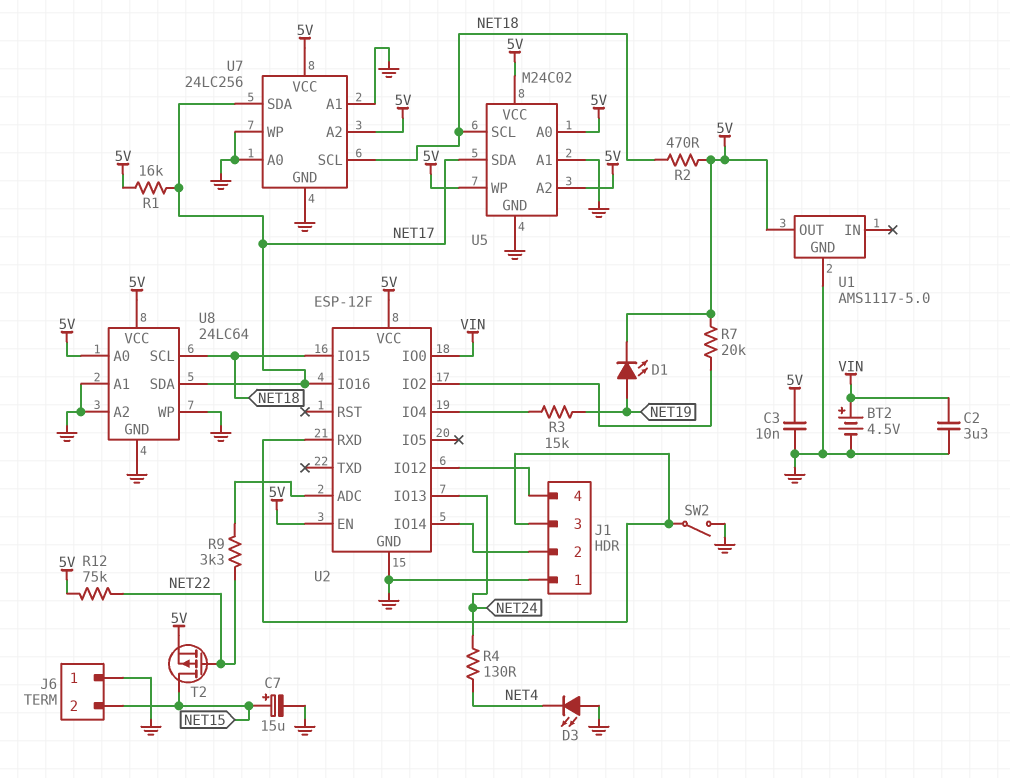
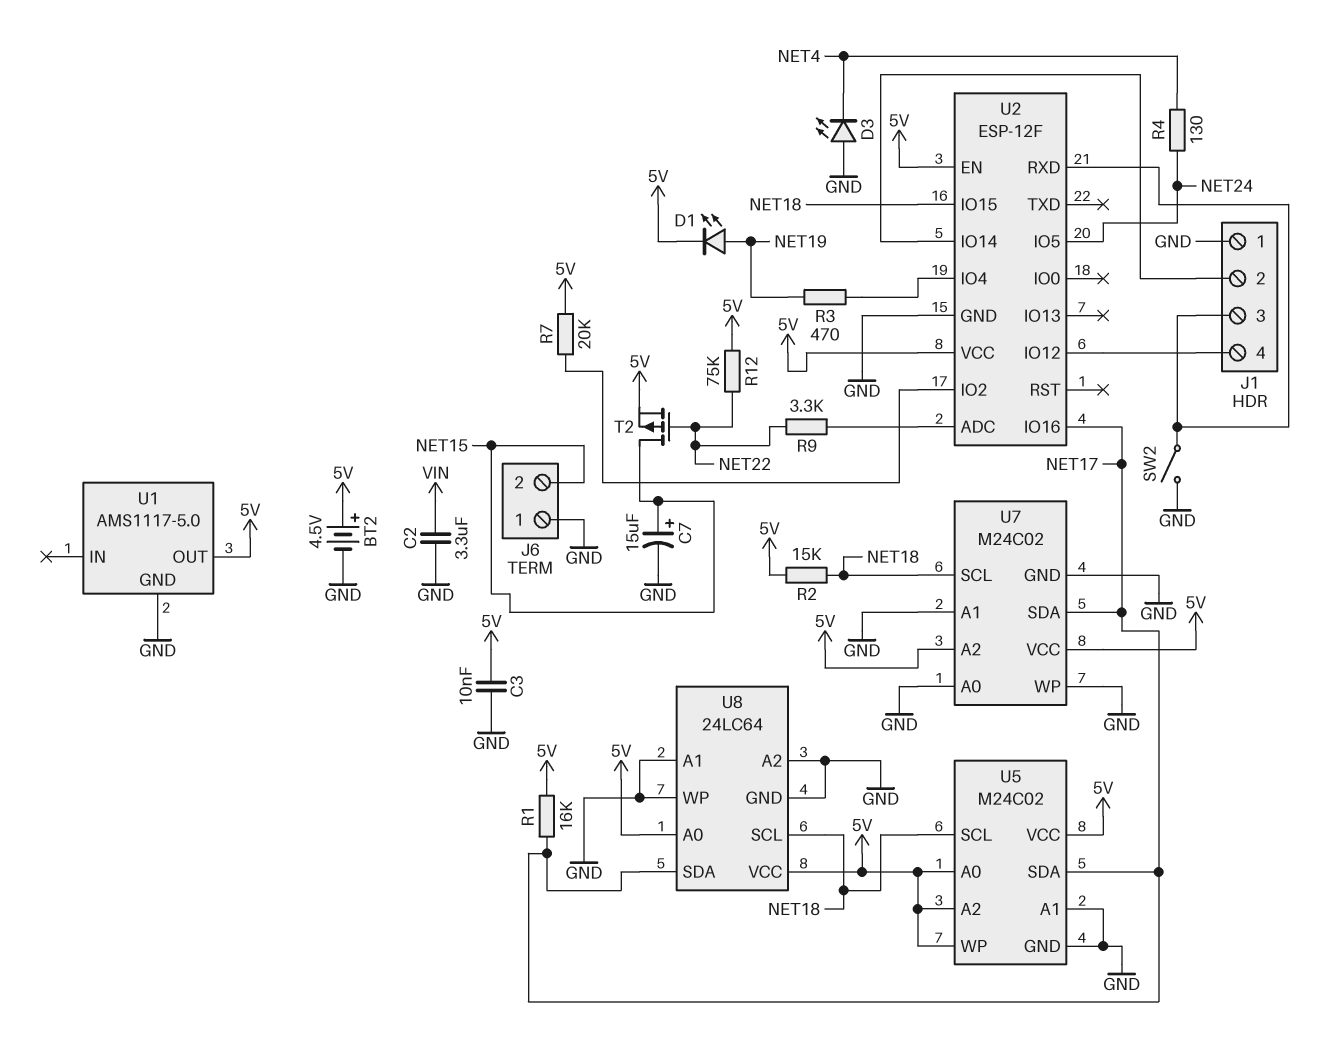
BT2: 4.5V (plus VIN, minus GND) -> 4.5V (plus 5V, minus GND)
R2: 470 (5V, NET18) -> 15k (5V, NET18)
R3: 15k (NET19, U2/IO4) -> 470 (NET19, U2/IO4)
U2 pin IO0: VIN -> none
U2 pin IO5: none -> NET24
U2 pin IO13: NET24 -> none
U7: 24LC256 -> M24C02

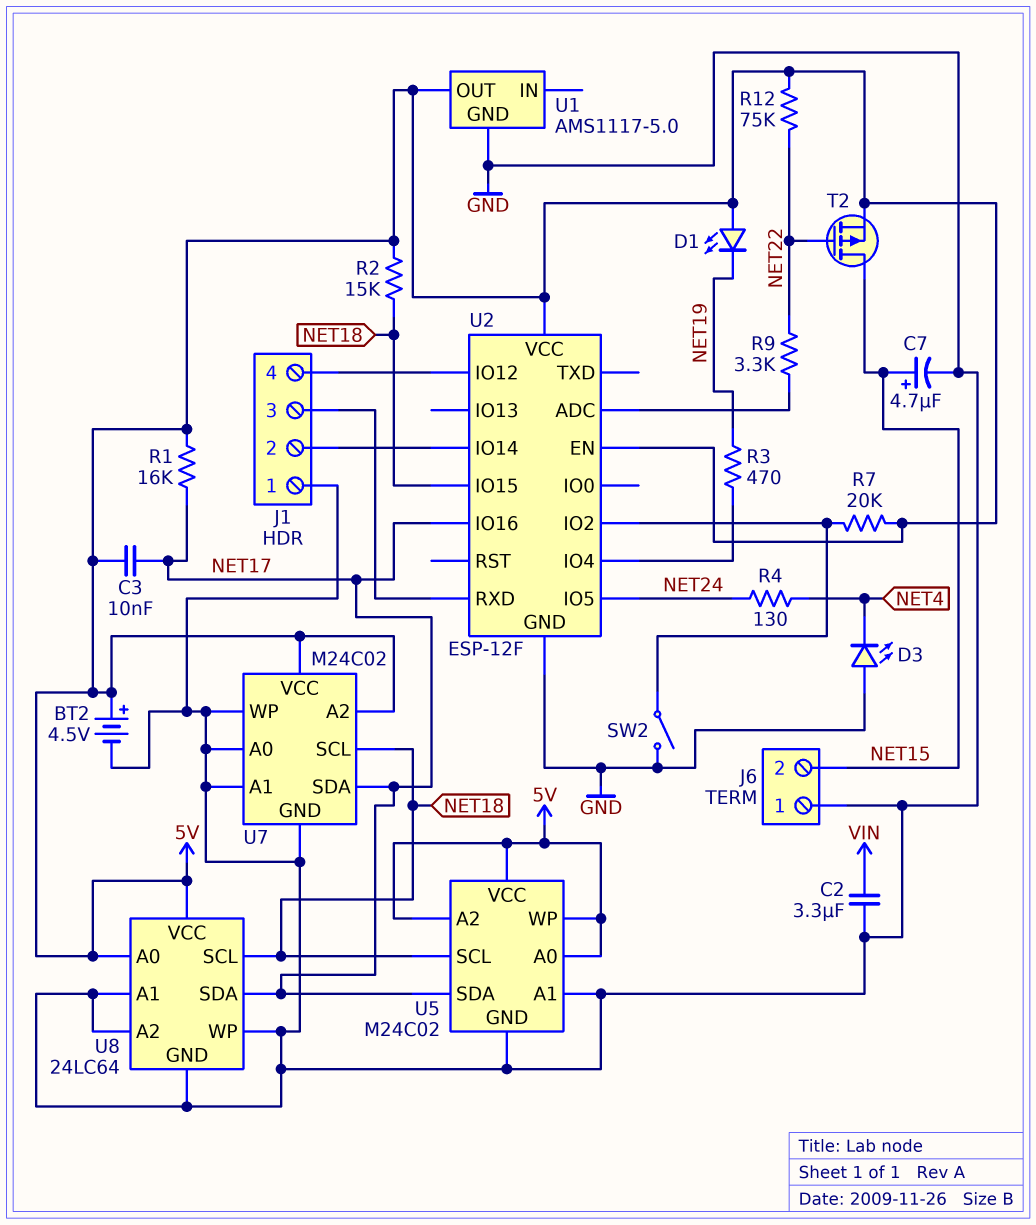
C3: 10nF (5V, GND) -> 10nF (5V, NET17)
C7: 15uF (plus NET15, minus GND) -> 4.7uF (plus NET15, minus GND)
D1: LED (A NET19, K 5V) -> LED (A 5V, K NET19)
SW2: switch (GND, J1/3) -> switch (GND, U2/IO2)

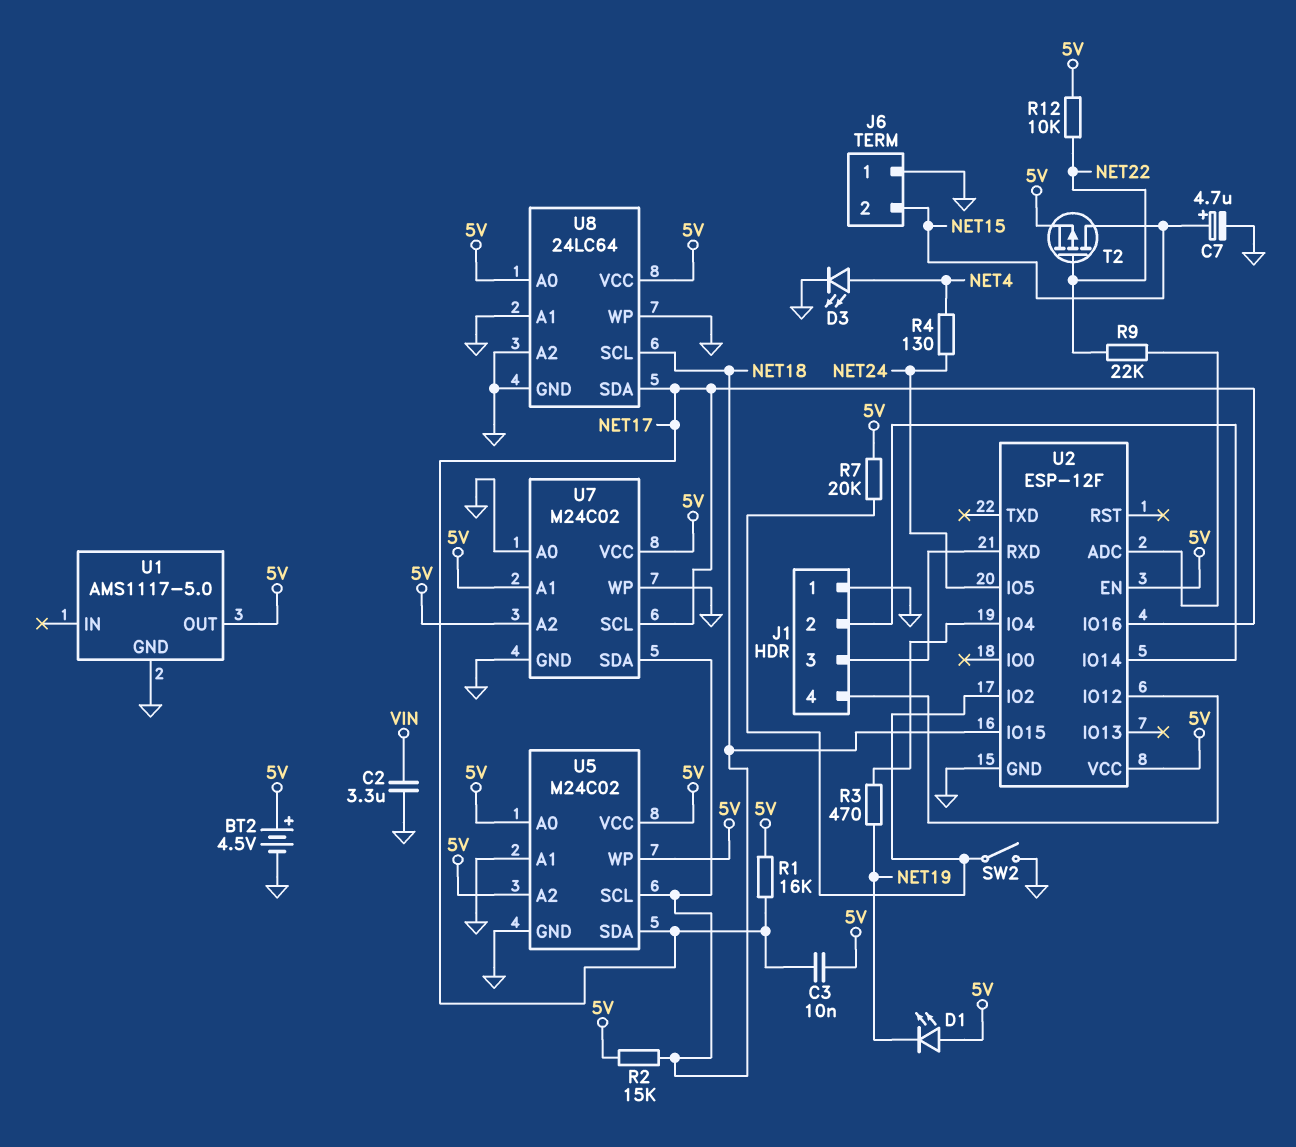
D3: LED (A GND, K NET4) -> LED (A NET4, K GND)
R9: 3.3k (NET22, U2/ADC) -> 22k (NET22, U2/ADC)
R12: 75k (5V, NET22) -> 10k (5V, NET22)
U7 pin A1: GND -> 5V
U7 pin SCL: NET18 -> NET17
U7 pin SDA: NET17 -> NET18

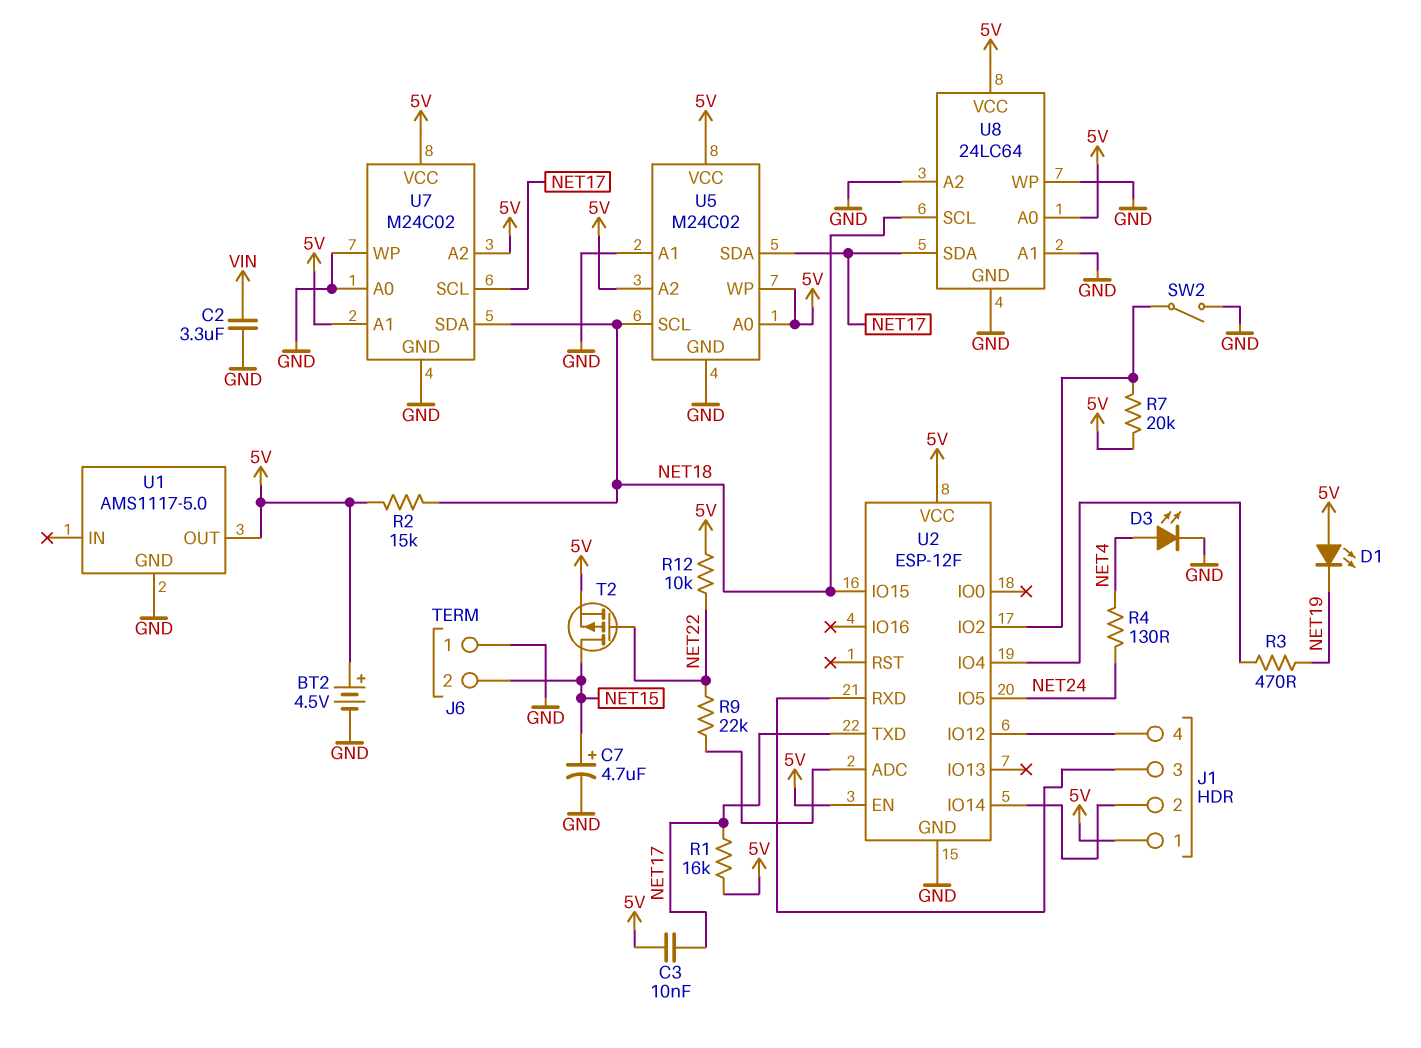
J1 pin 1: GND -> 5V
U2 pin IO16: NET17 -> none
U2 pin TXD: none -> NET17

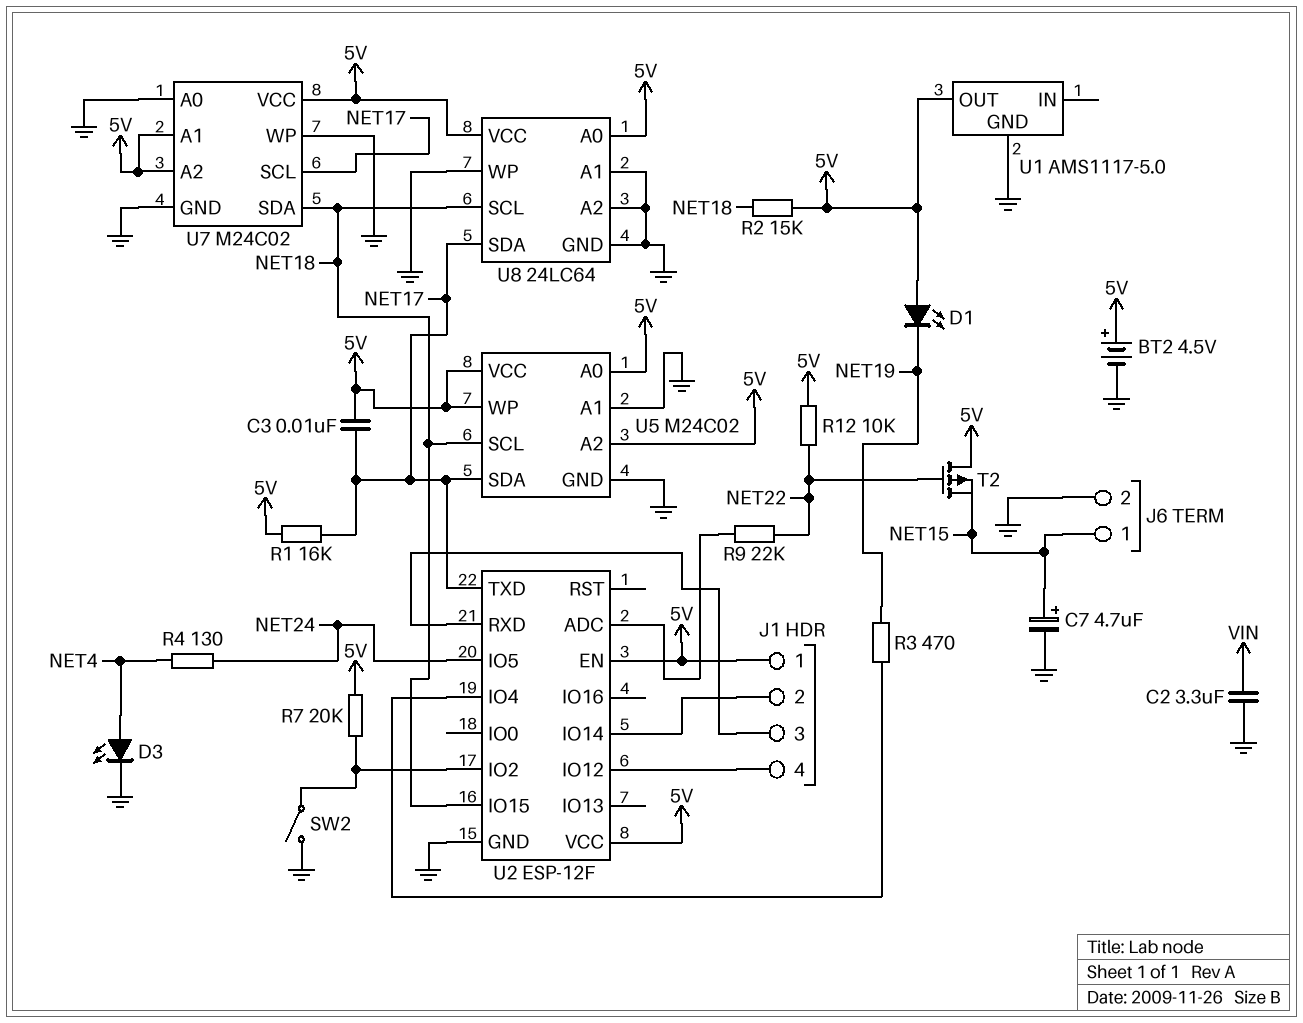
J6 pin 1: GND -> NET15
J6 pin 2: NET15 -> GND
T2: PMOS (G NET22, D NET15, S 5V) -> PMOS (G NET22, D 5V, S NET15)

